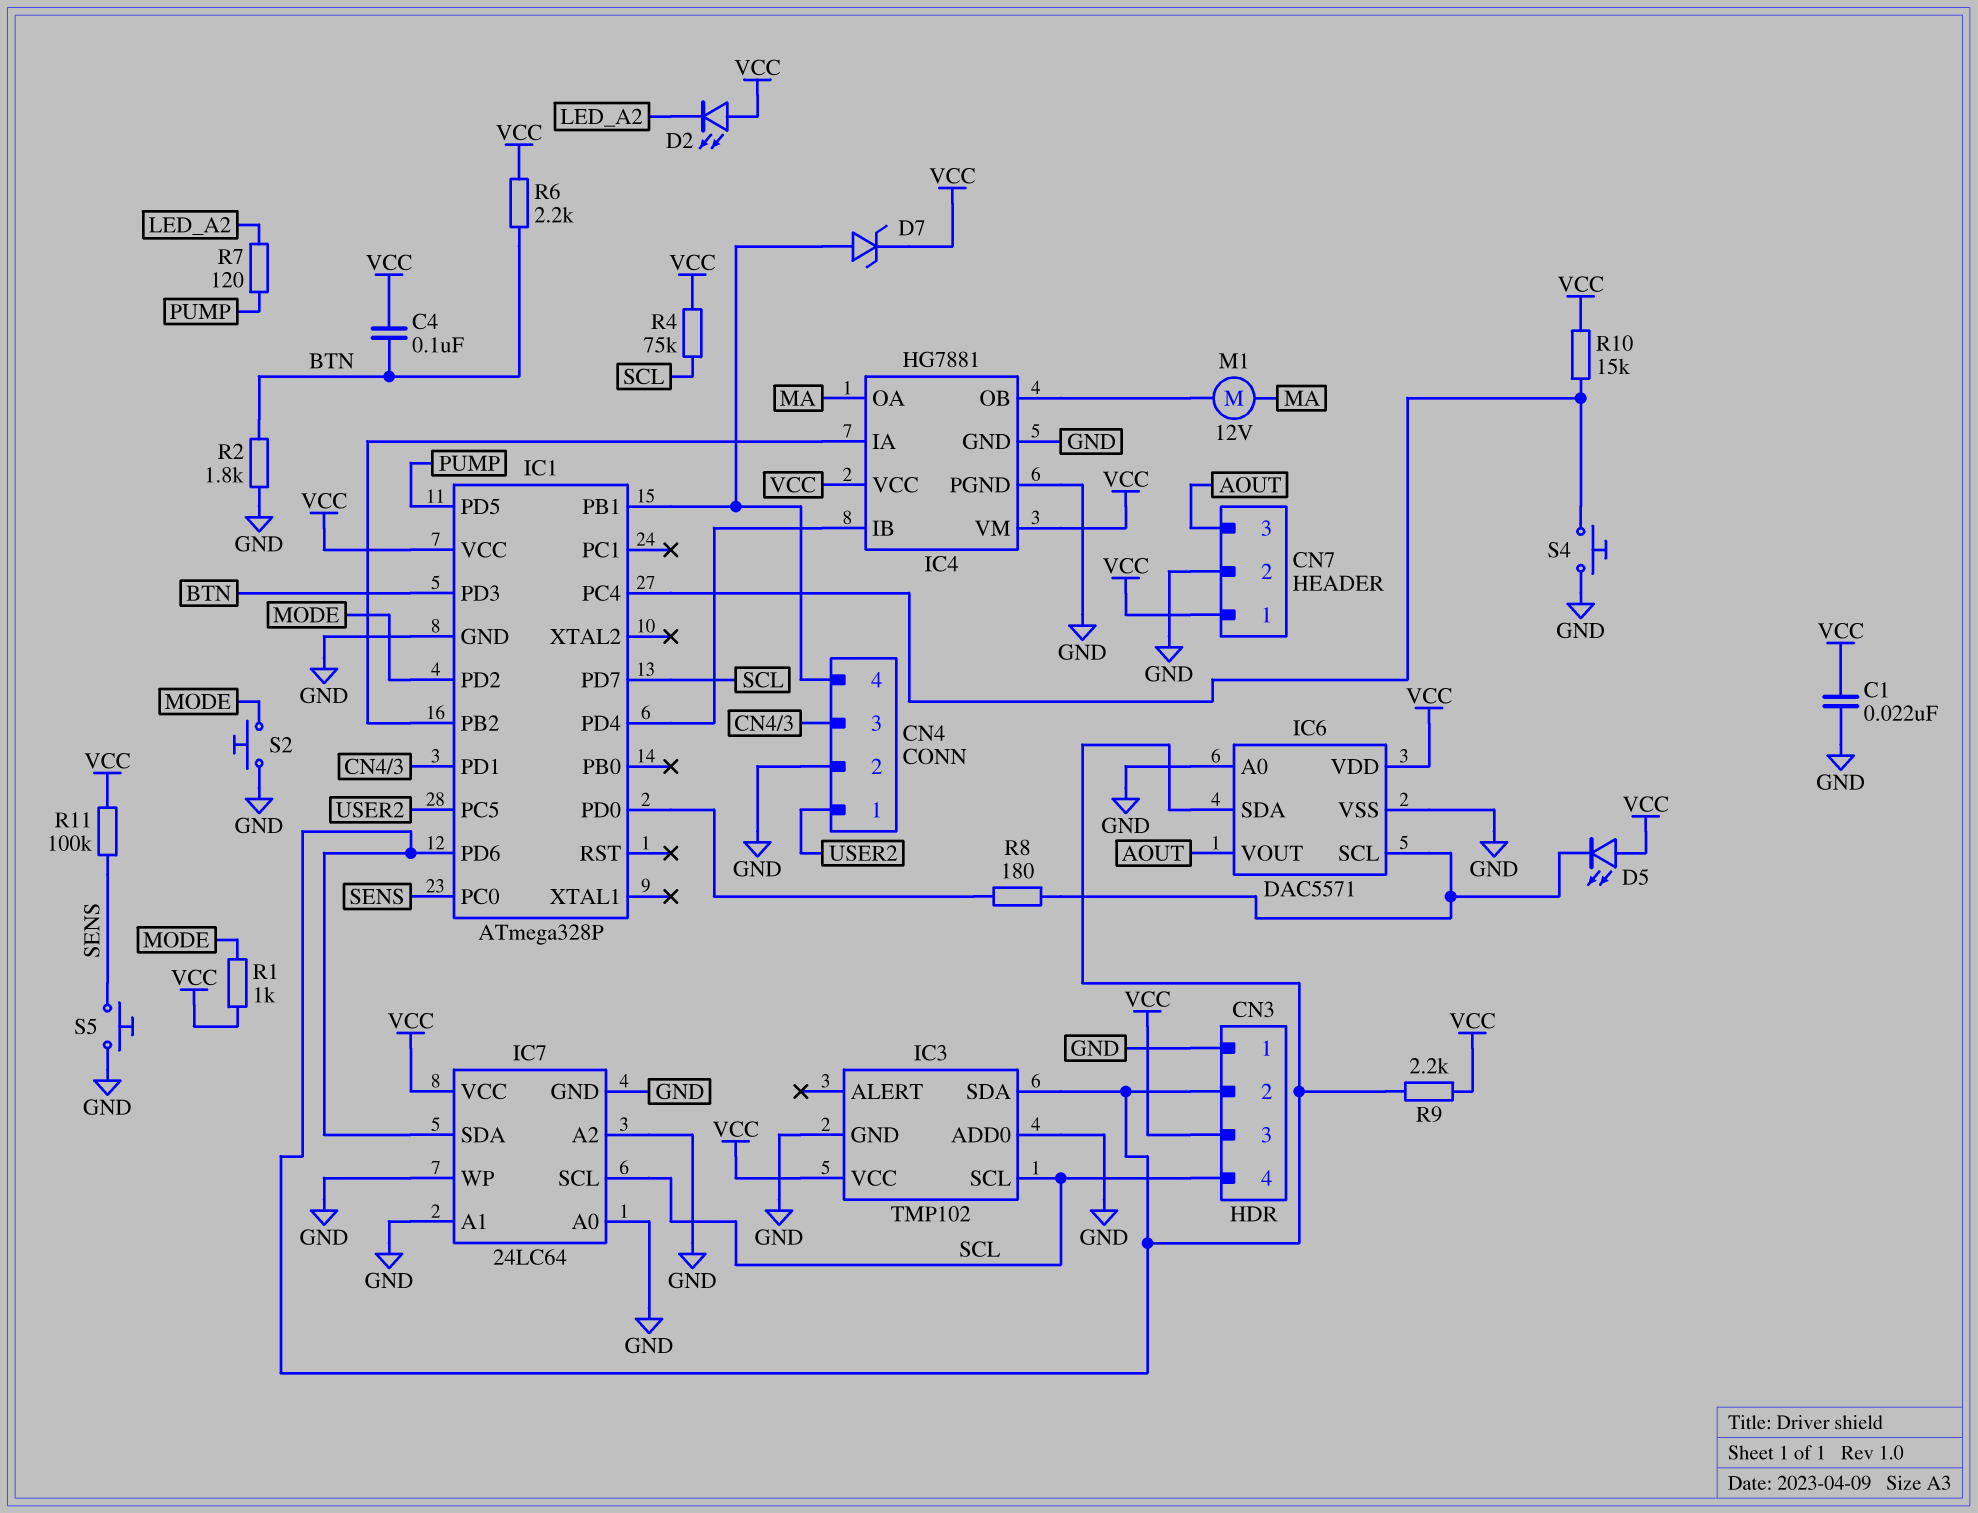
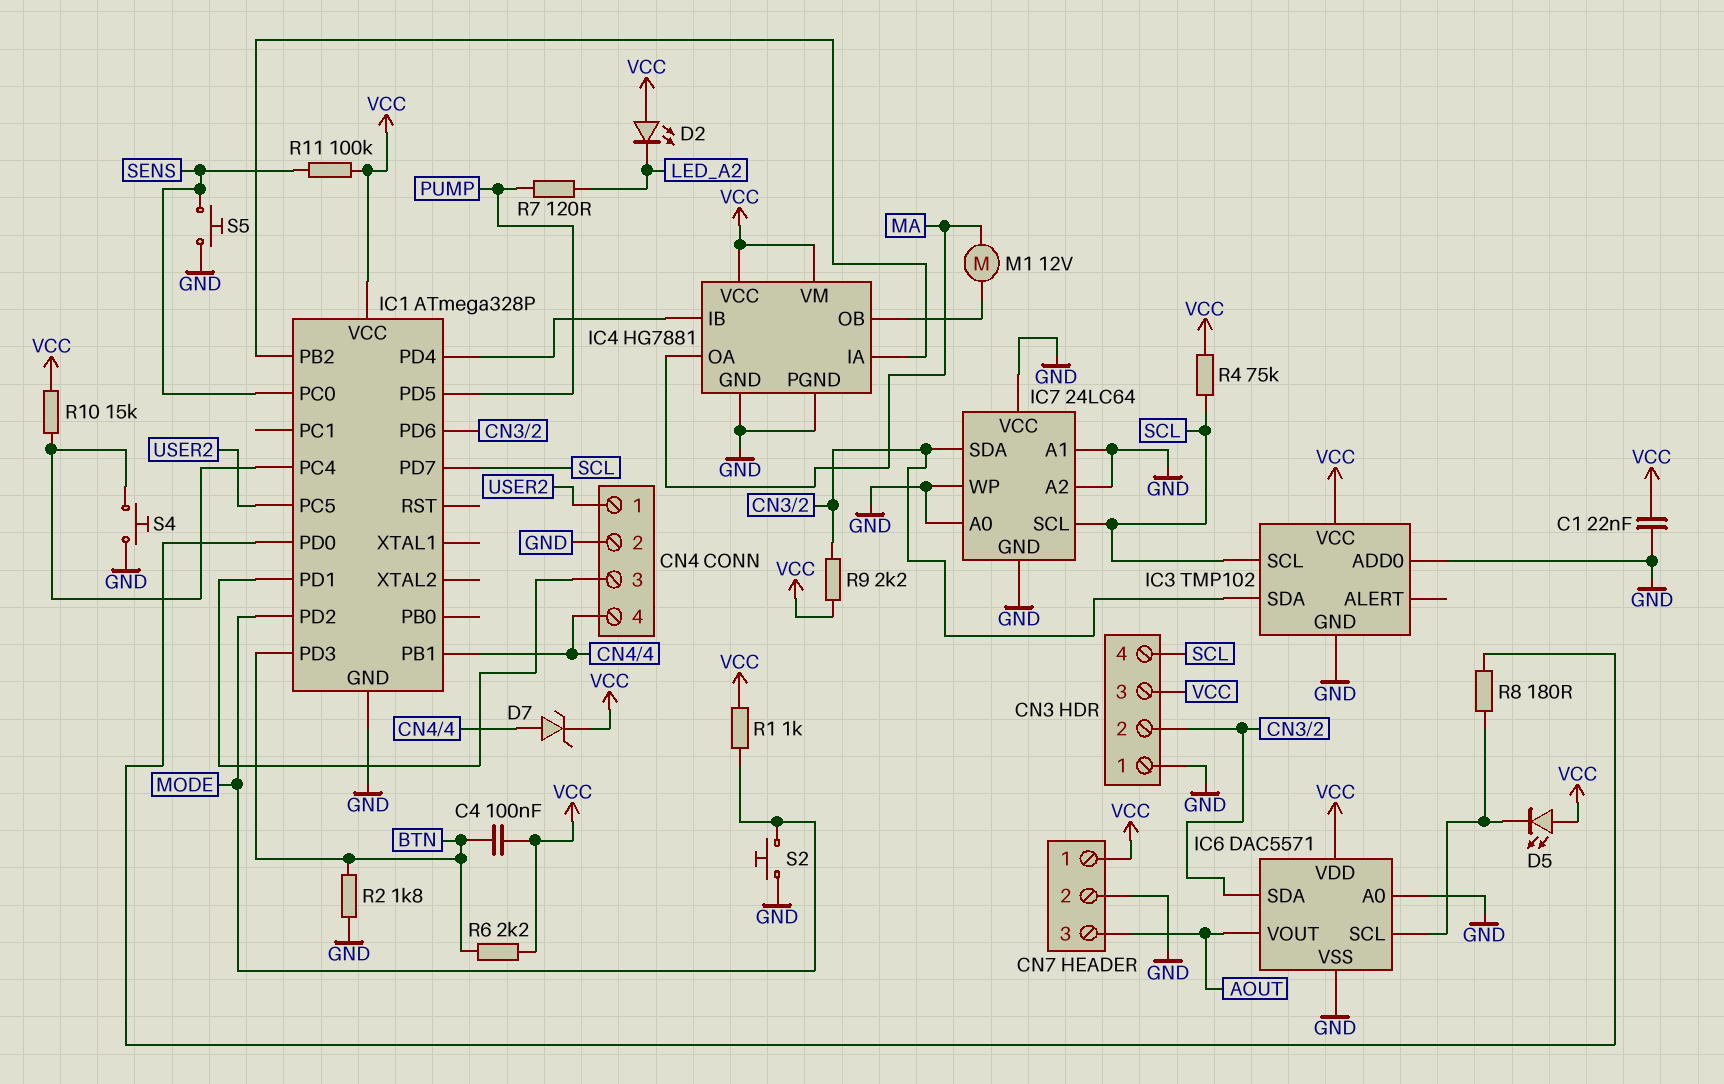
IC7 pin VCC: VCC -> GND

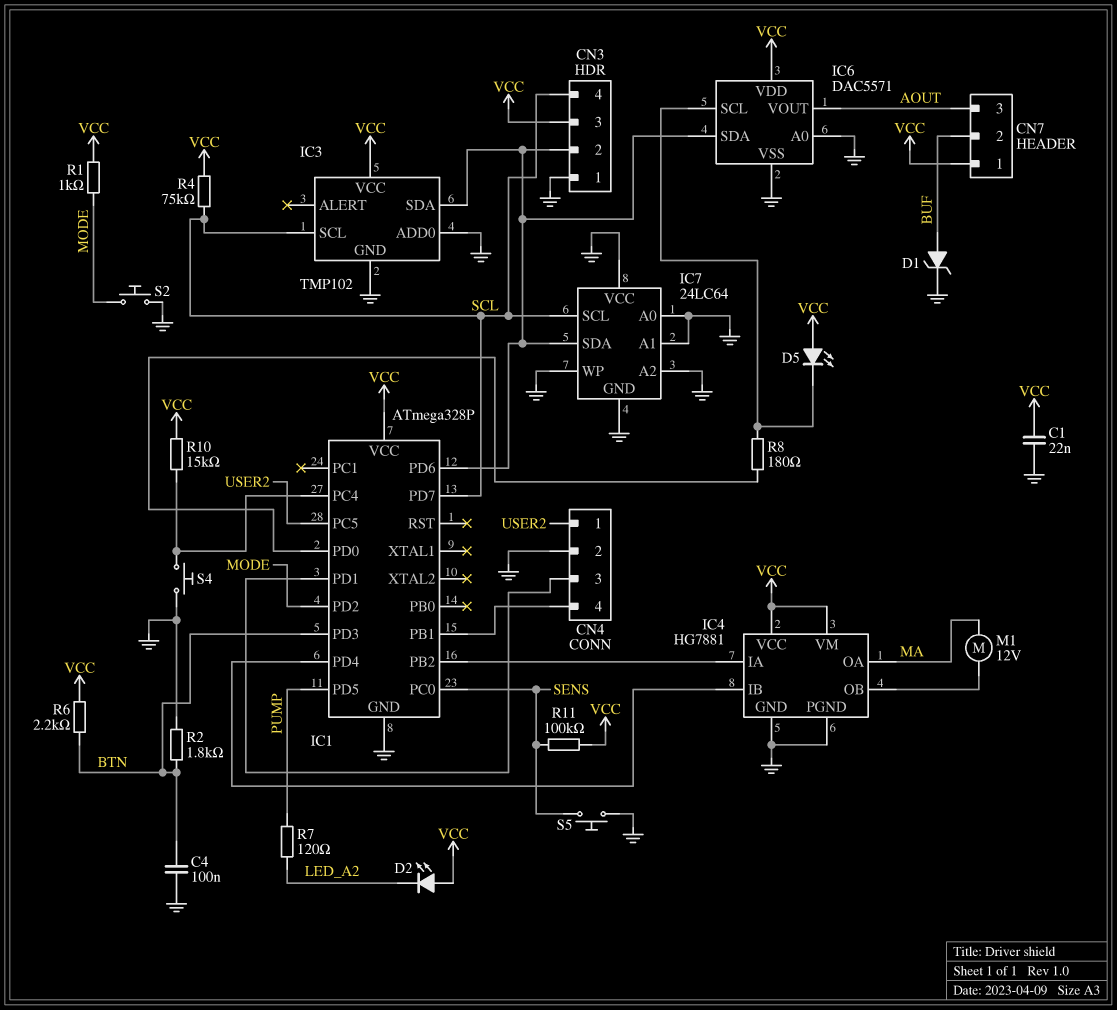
C4: 100nF (BTN, VCC) -> 100nF (BTN, GND)
CN7 pin 2: GND -> BUF
D1: none -> zener (A BUF, K GND)
D7: zener (A CN4/4, K VCC) -> none
R9: 2.2k (CN3/2, VCC) -> none

